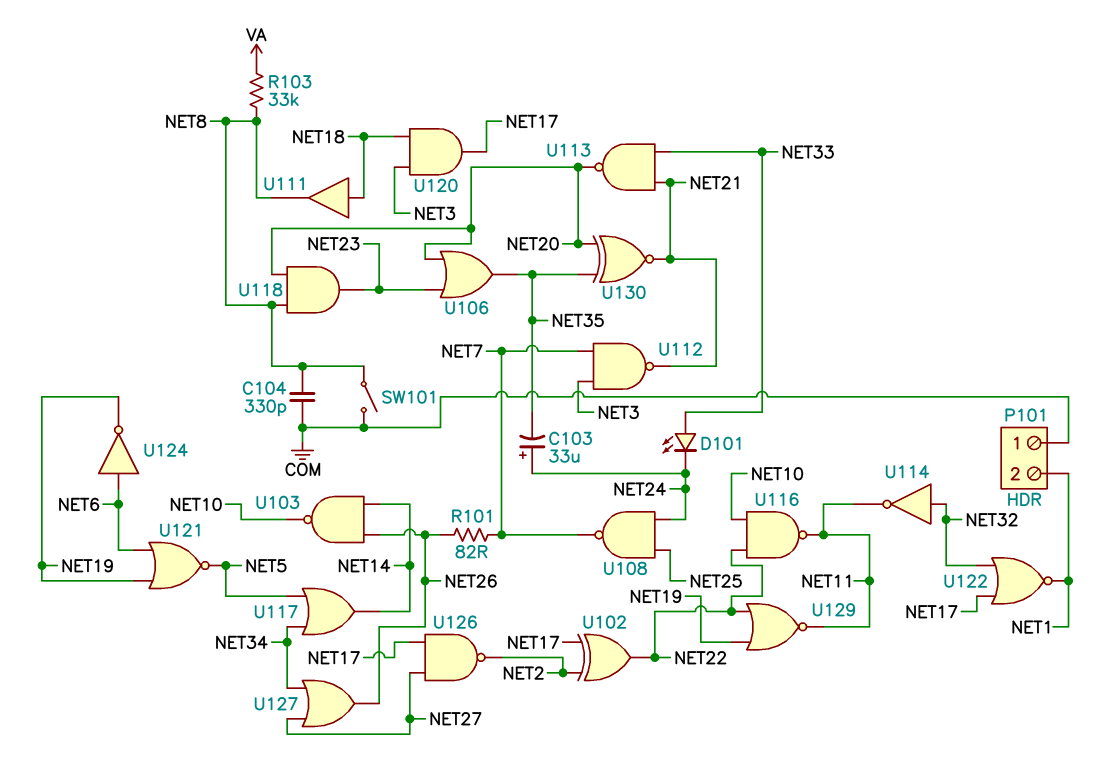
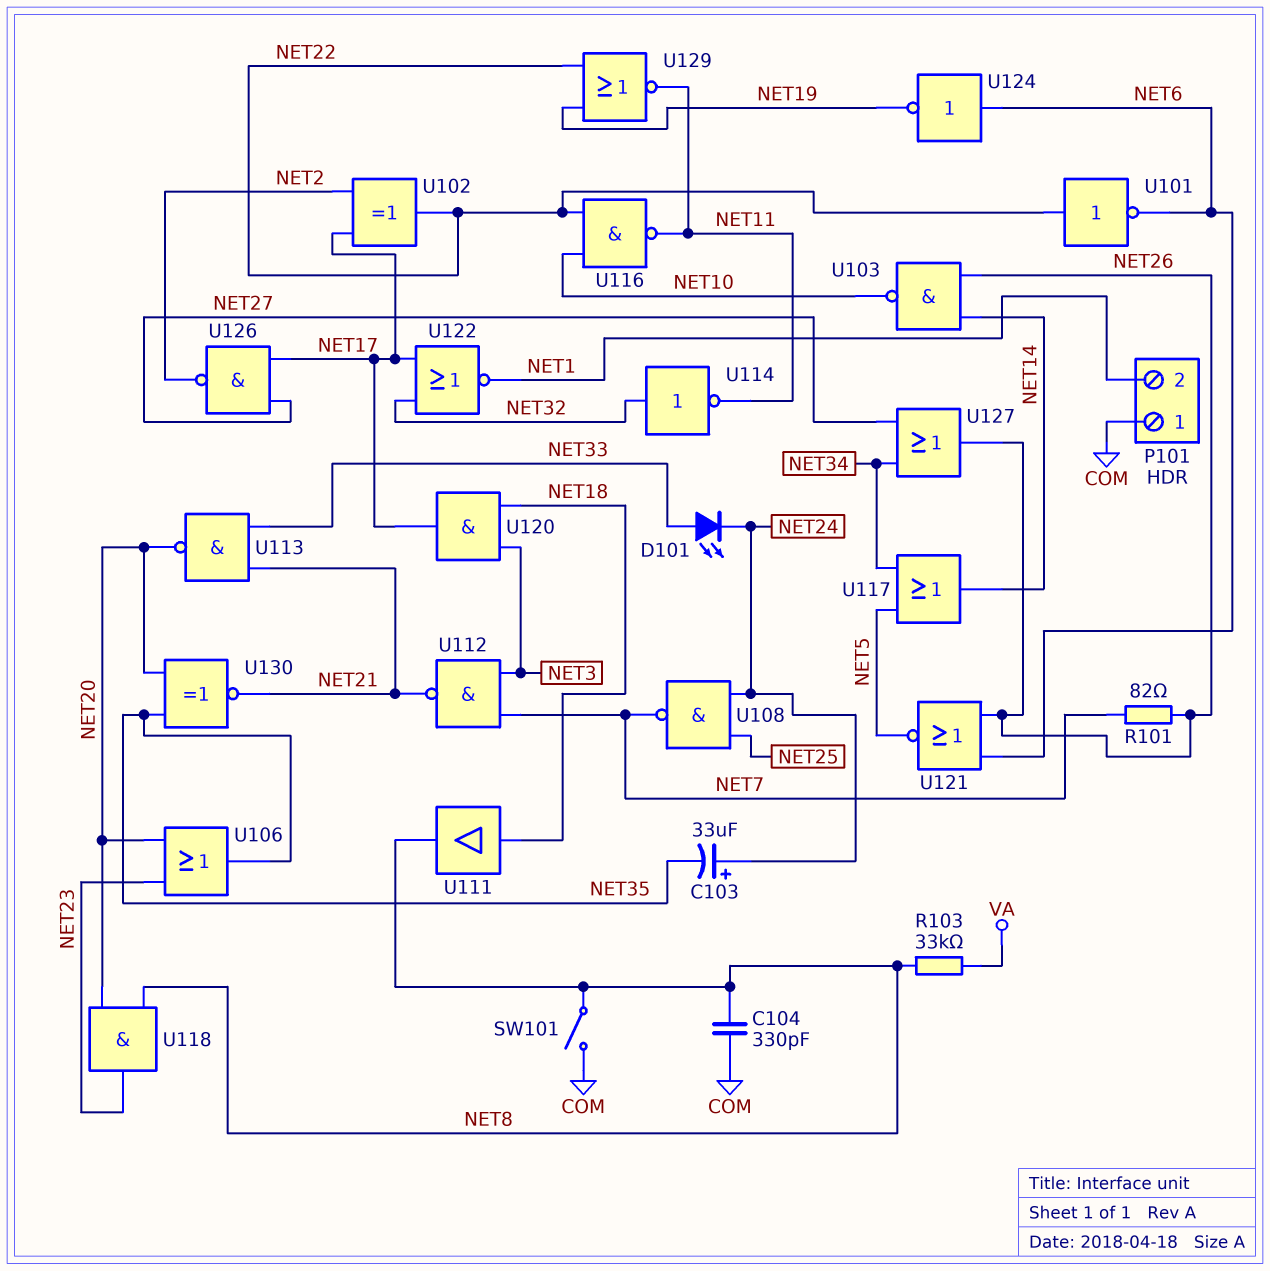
U101: none -> NOT (in NET22, out NET6)
U121: NOR (in NET6, in NET19, out NET5) -> NOR (in NET6, in NET26, out NET5)

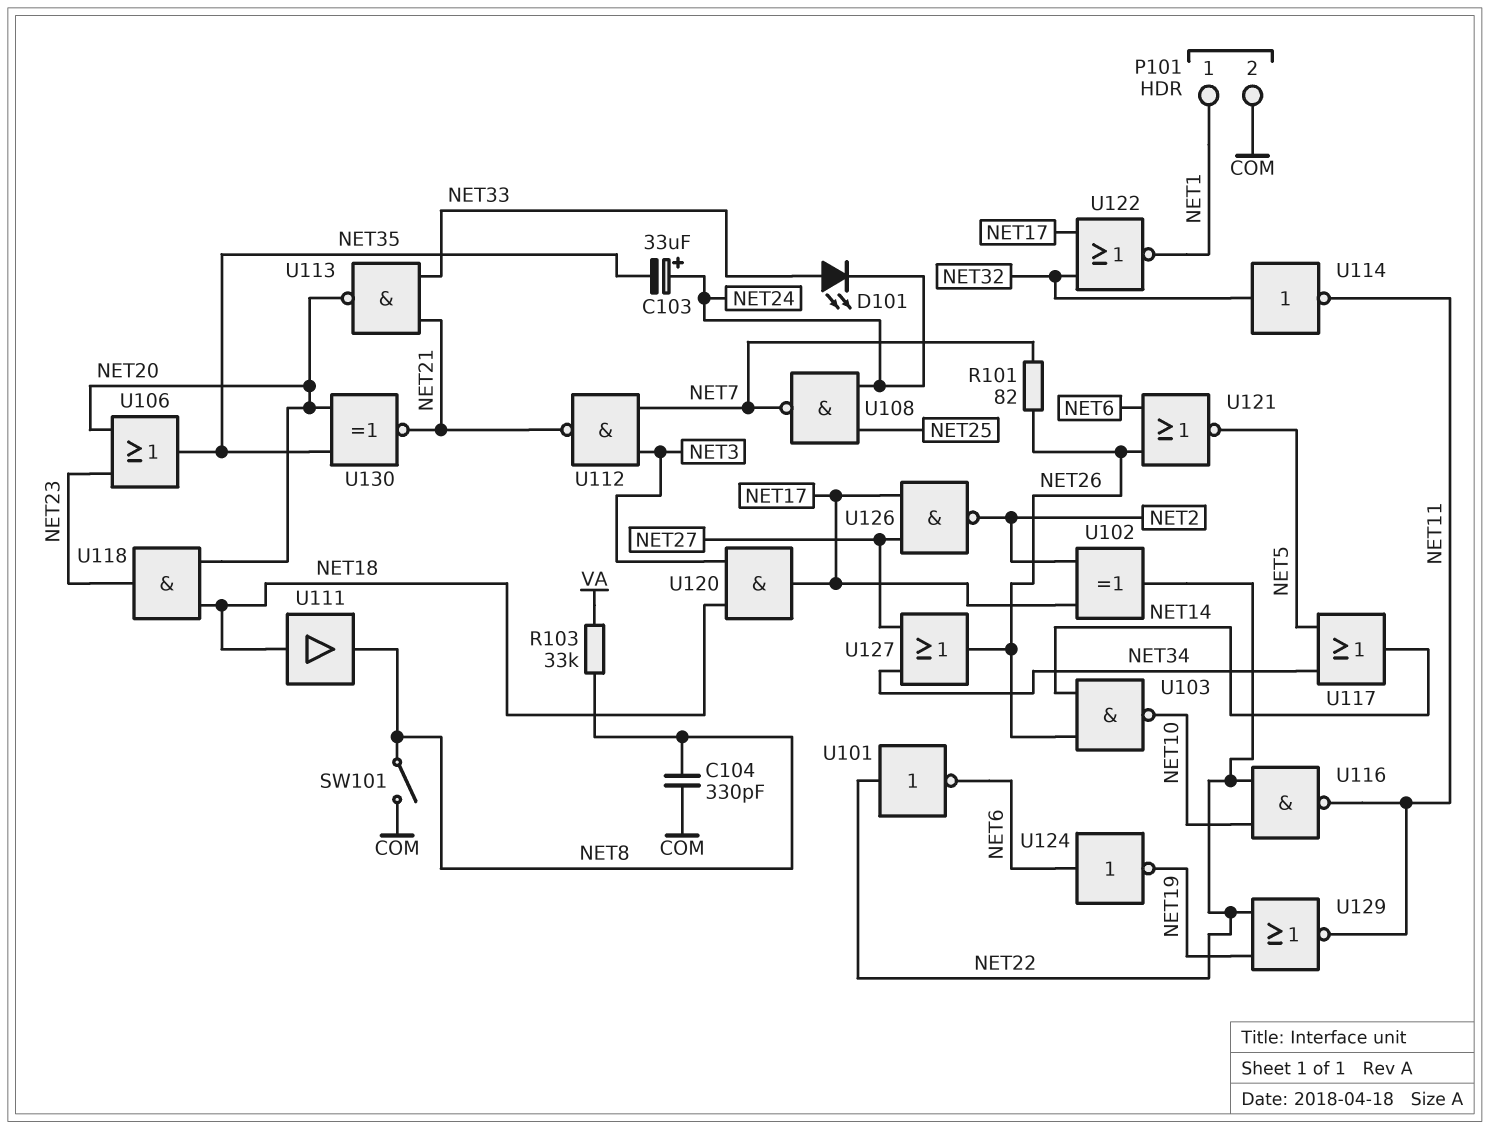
P101 pin 1: COM -> NET1
P101 pin 2: NET1 -> COM
U118: AND (in NET8, in NET20, out NET23) -> AND (in NET18, in NET20, out NET23)

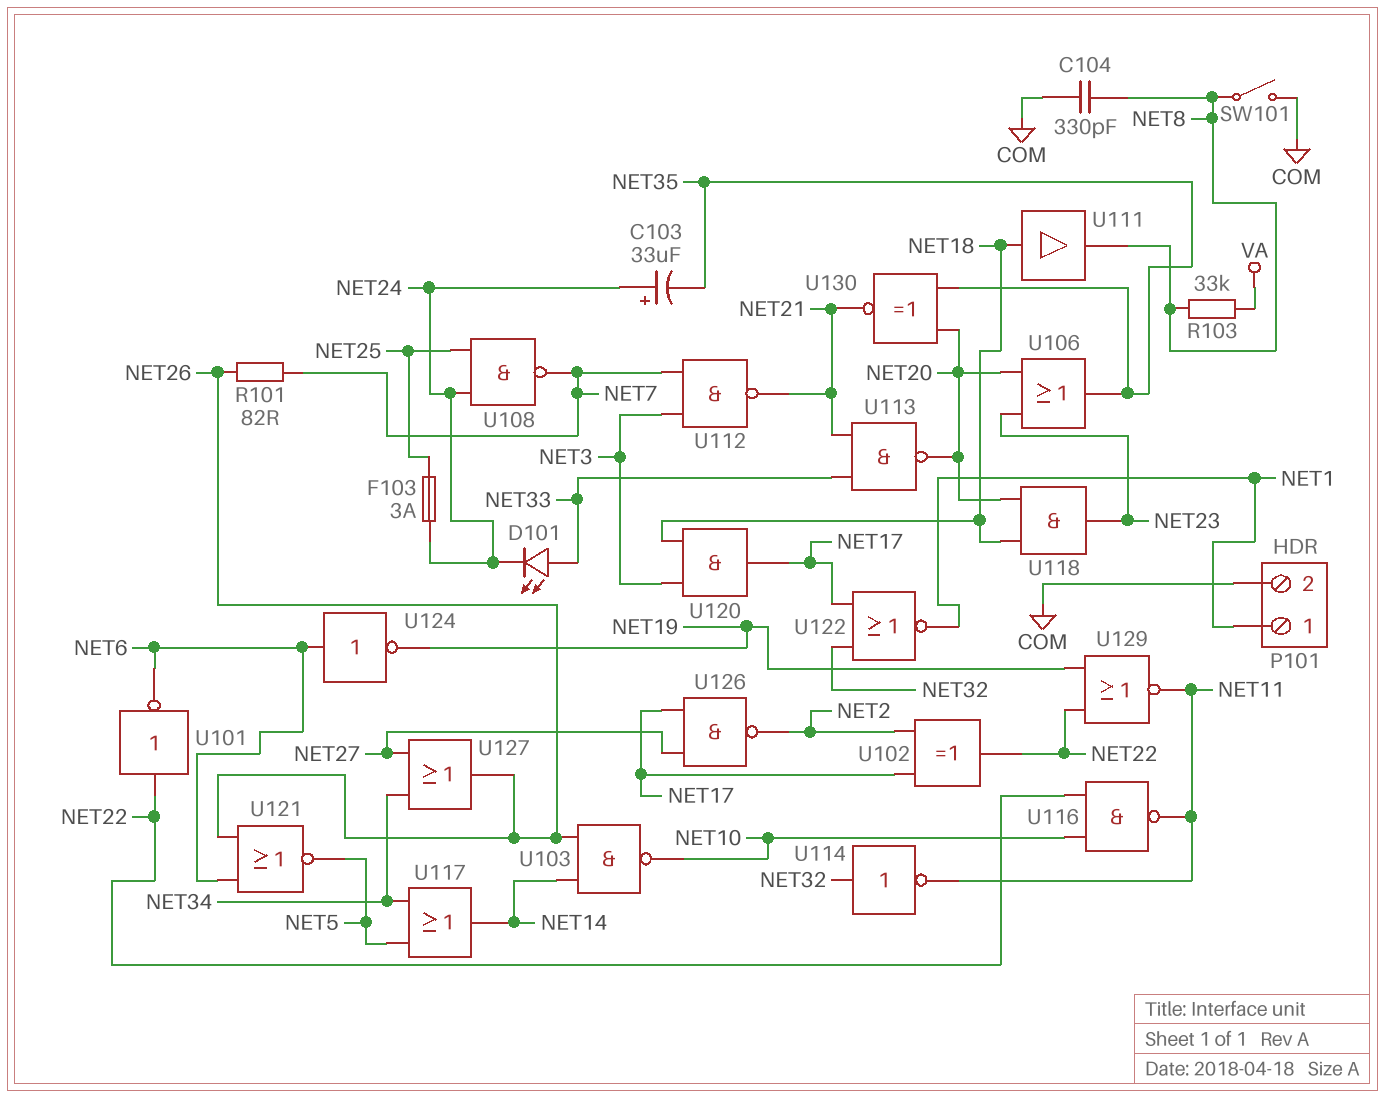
F103: none -> 3A (NET24, NET25)

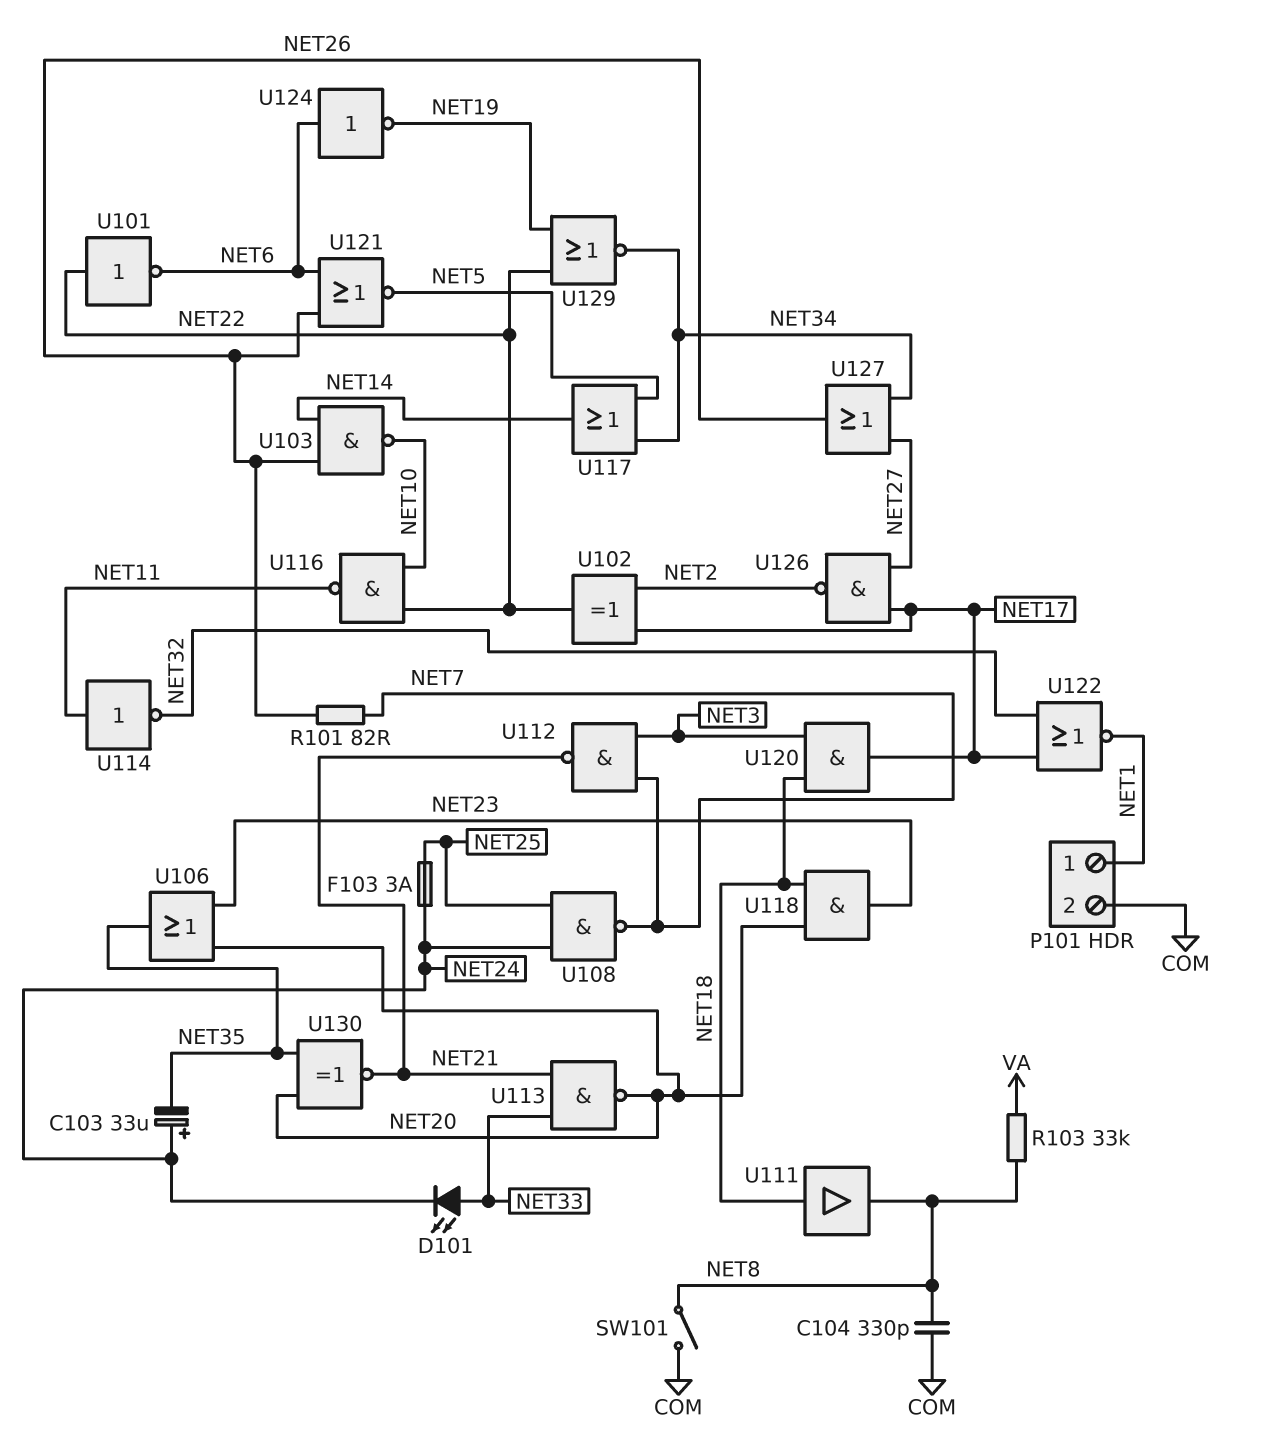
U114: NOT (in NET32, out NET11) -> NOT (in NET11, out NET32)
U129: NOR (in NET19, in NET22, out NET11) -> NOR (in NET19, in NET22, out NET34)

